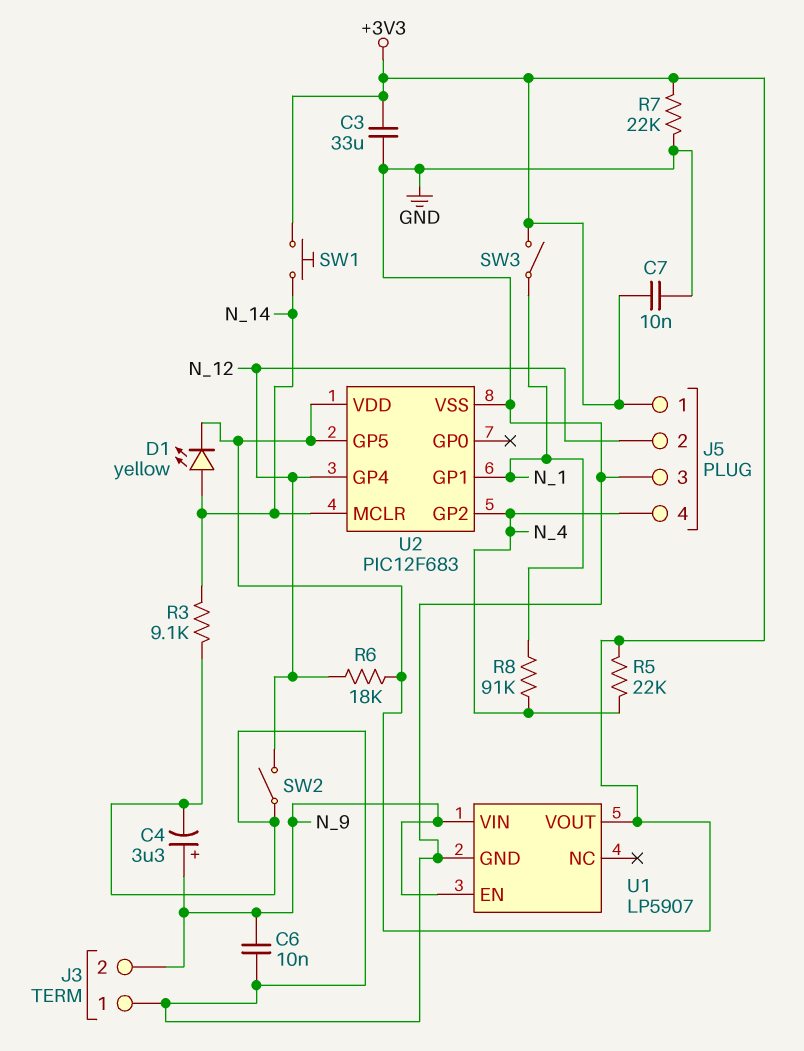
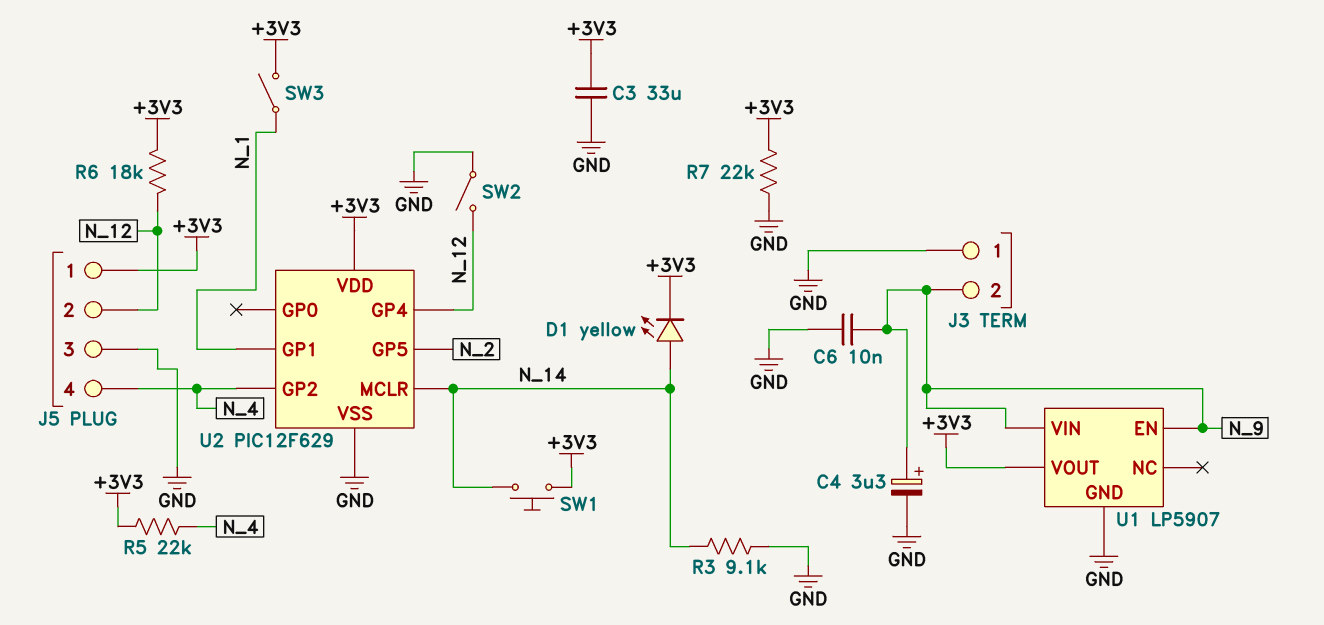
C7: 10nF (+3V3, GND) -> none
R8: 91k (N_1, N_4) -> none
U2: PIC12F683 -> PIC12F629
U2 pin GP5: +3V3 -> N_2

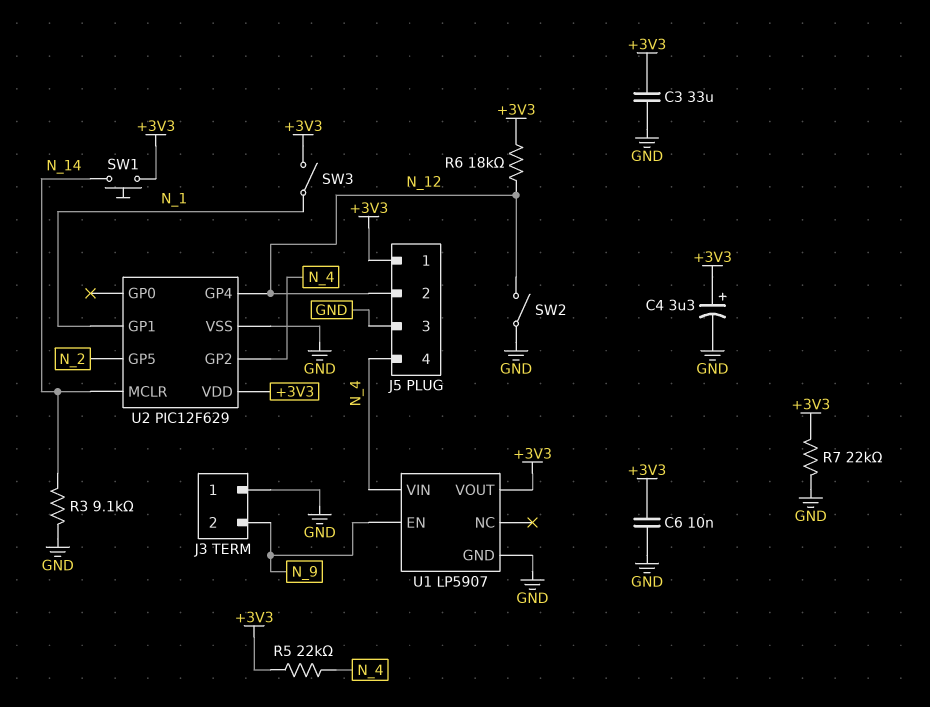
C4: 3.3uF (plus N_9, minus GND) -> 3.3uF (plus +3V3, minus GND)
C6: 10nF (GND, N_9) -> 10nF (+3V3, GND)
D1: LED yellow (A N_14, K +3V3) -> none
U1 pin VIN: N_9 -> N_4

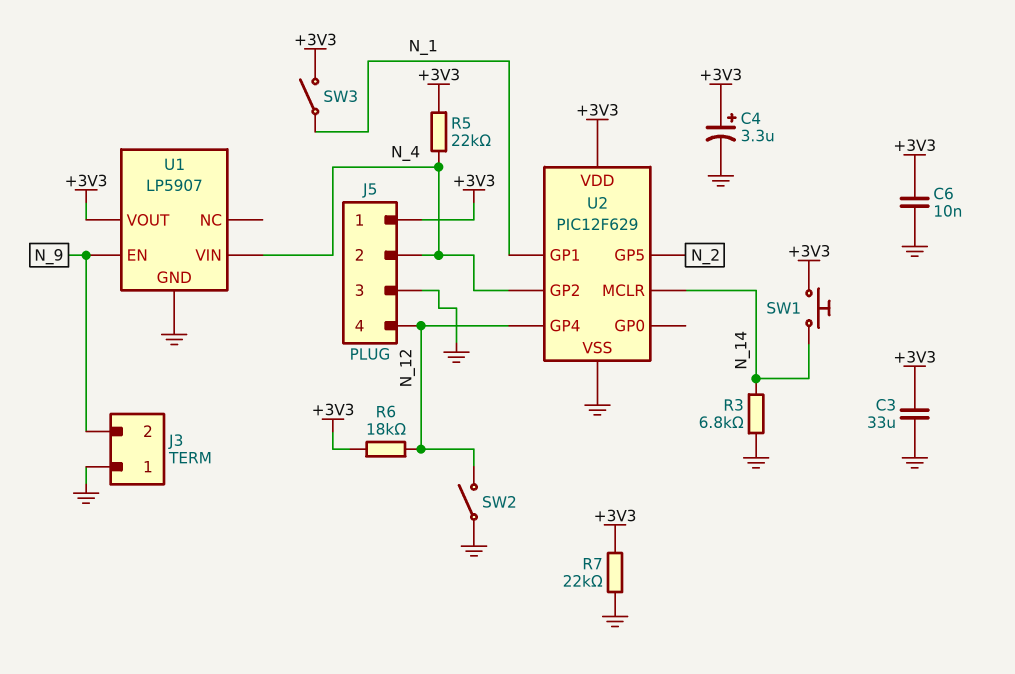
J5 pin 2: N_12 -> N_4
J5 pin 4: N_4 -> N_12
R3: 9.1k (GND, N_14) -> 6.8k (GND, N_14)

